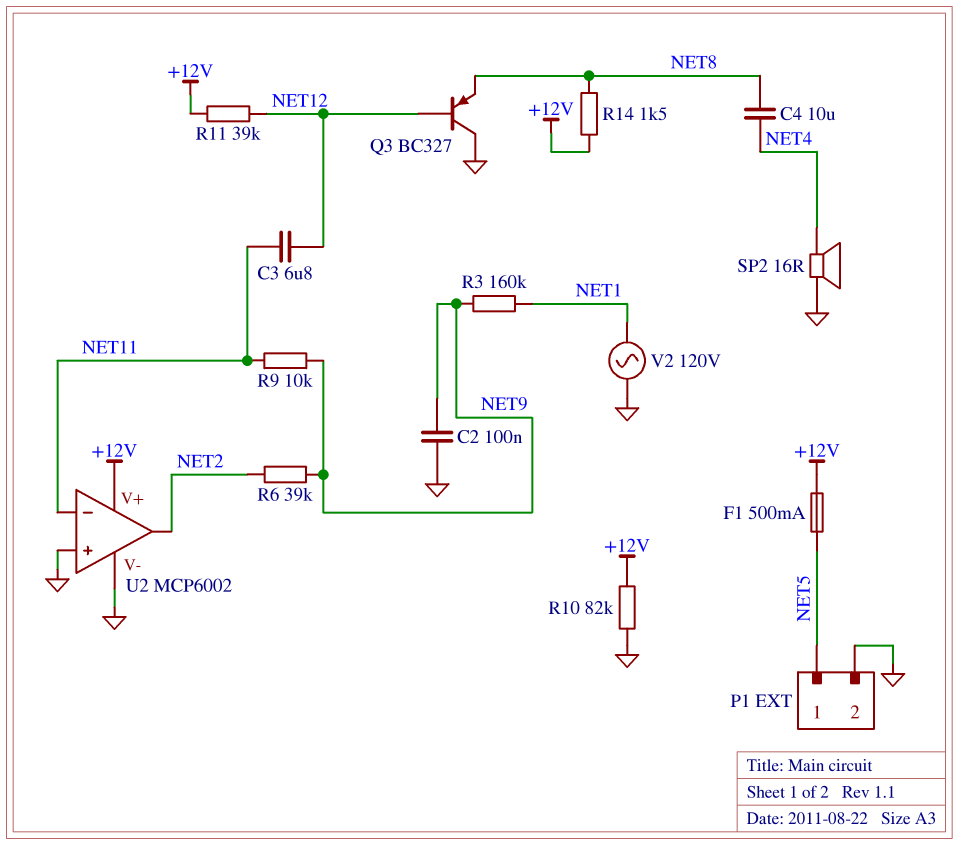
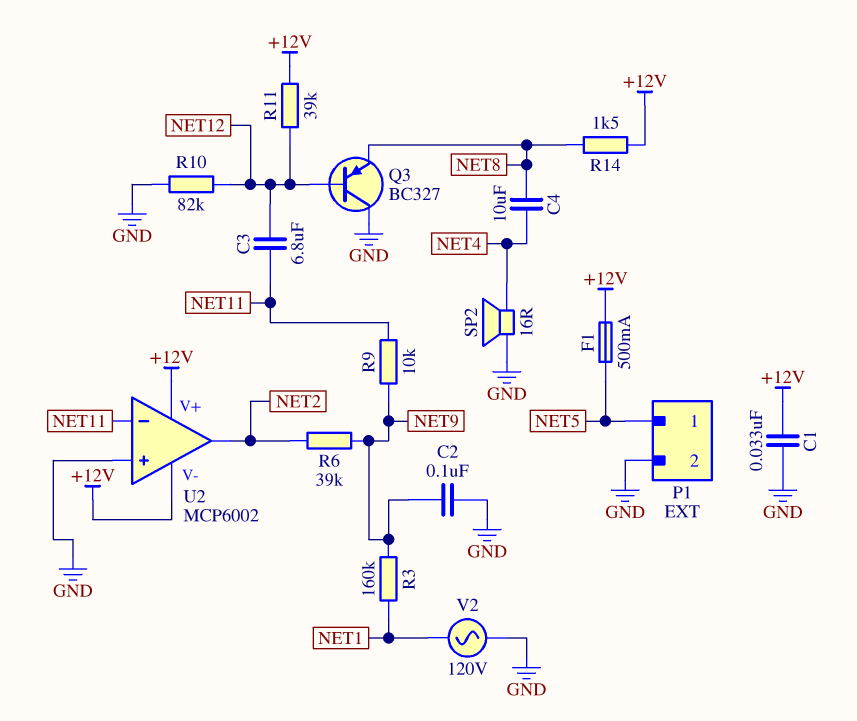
C1: none -> 33nF (+12V, GND)
R10: 82k (+12V, GND) -> 82k (GND, NET12)
U2 pin V-: GND -> +12V

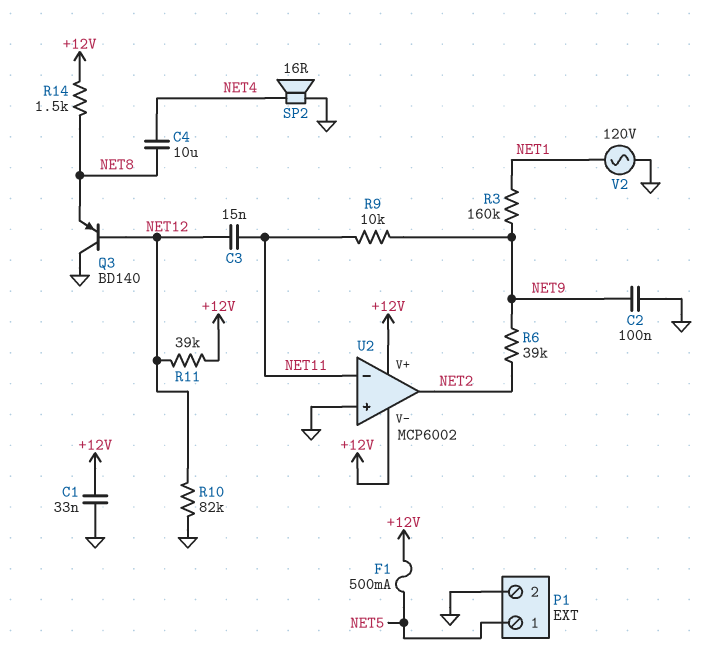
C3: 6.8uF (NET11, NET12) -> 15nF (NET11, NET12)
Q3: PNP BC327 (B NET12, C GND, E NET8) -> PNP BD140 (B NET12, C GND, E NET8)

